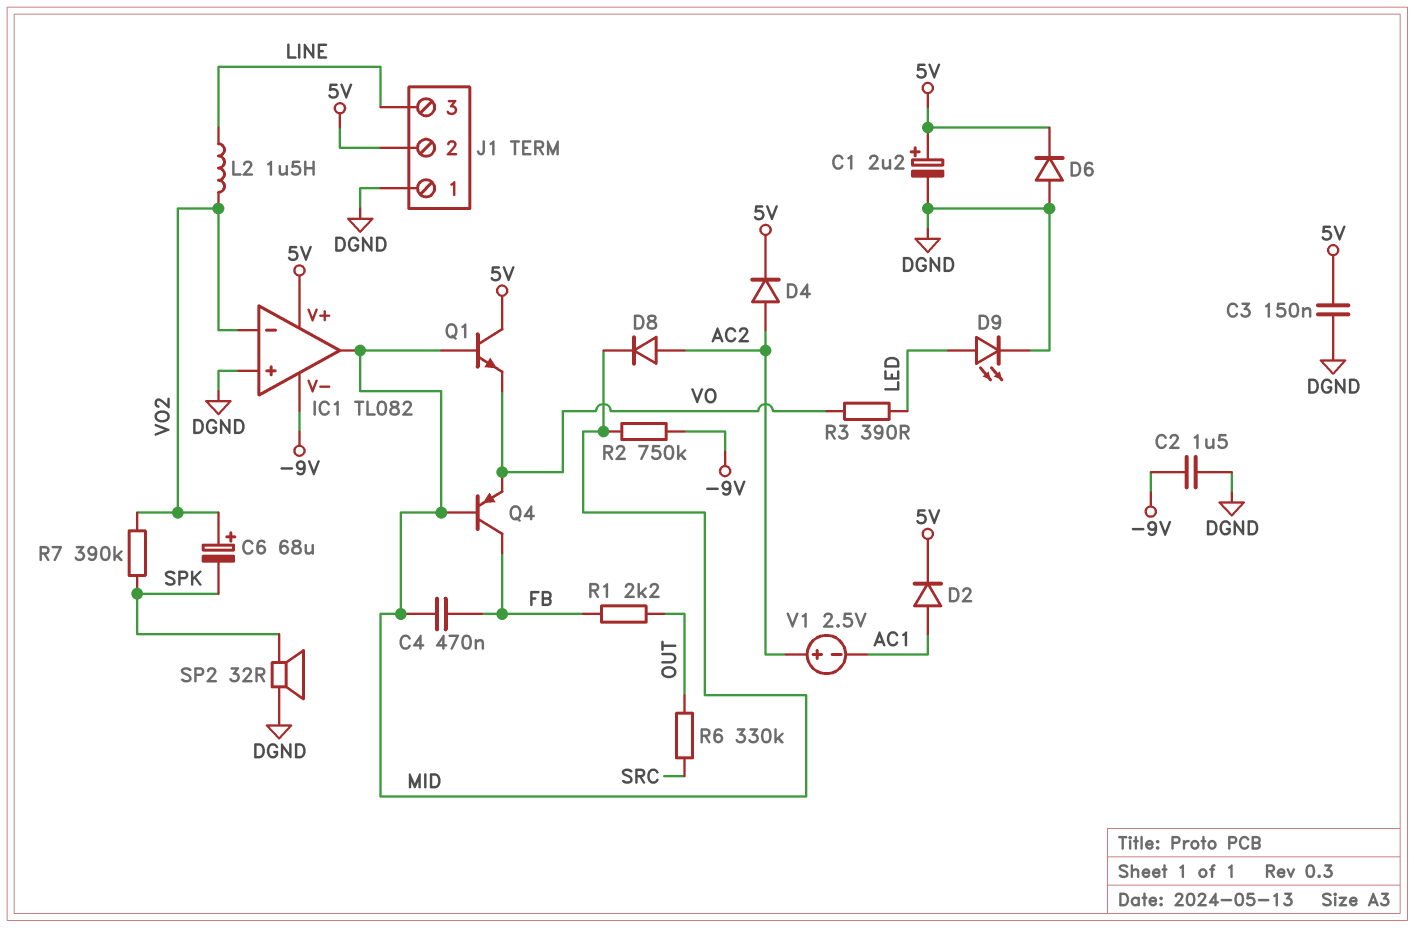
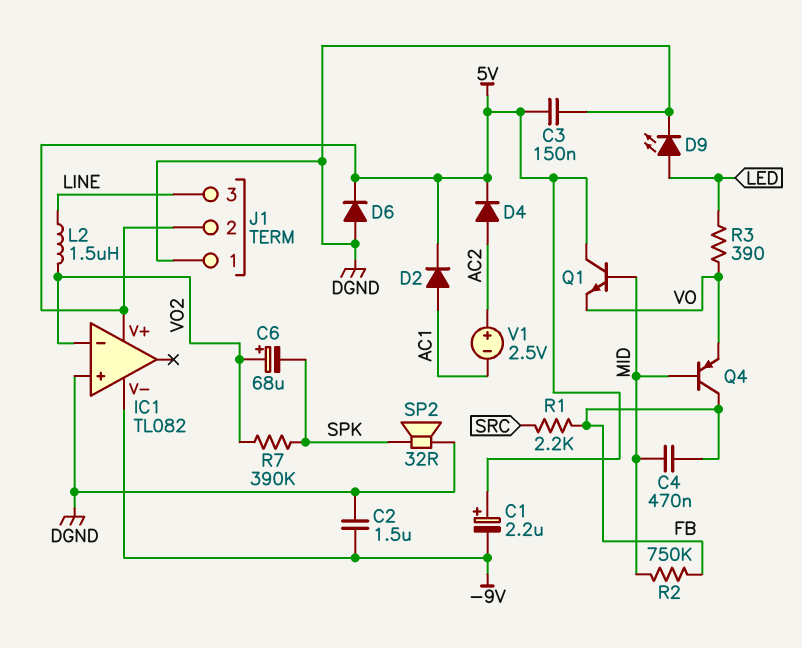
C1: 2.2uF (plus 5V, minus DGND) -> 2.2uF (plus 5V, minus -9V)
D8: diode (A AC2, K MID) -> none
IC1 pin out: MID -> none
R1: 2.2k (FB, OUT) -> 2.2k (FB, SRC)
R2: 750k (-9V, MID) -> 750k (FB, MID)
R6: 330k (OUT, SRC) -> none

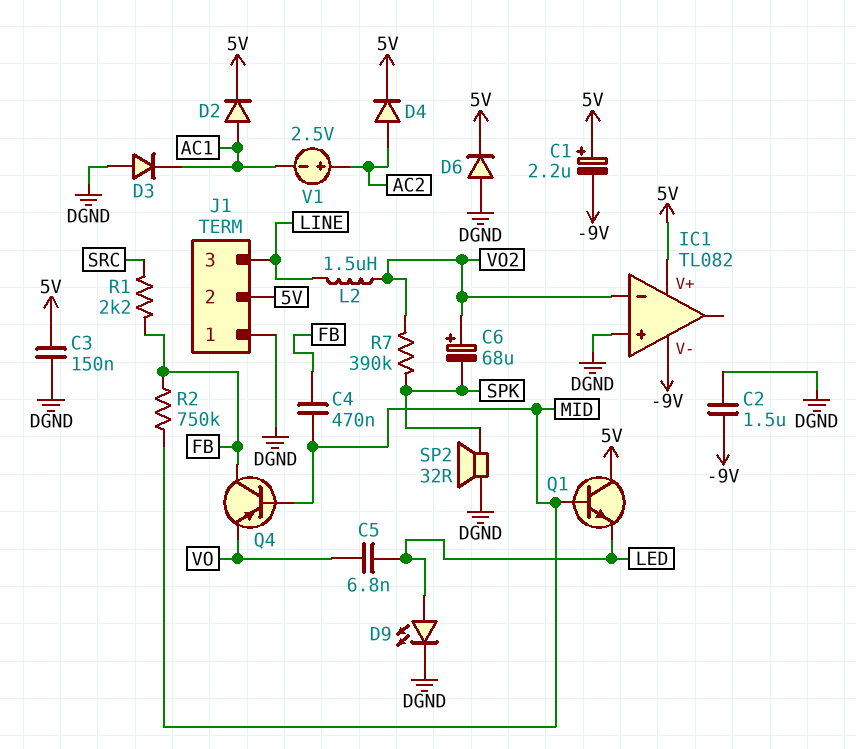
C5: none -> 6.8nF (LED, VO)
D3: none -> diode (A DGND, K AC1)
Q1: NPN (B MID, C 5V, E VO) -> NPN (B MID, C 5V, E LED)
R3: 390 (LED, VO) -> none

